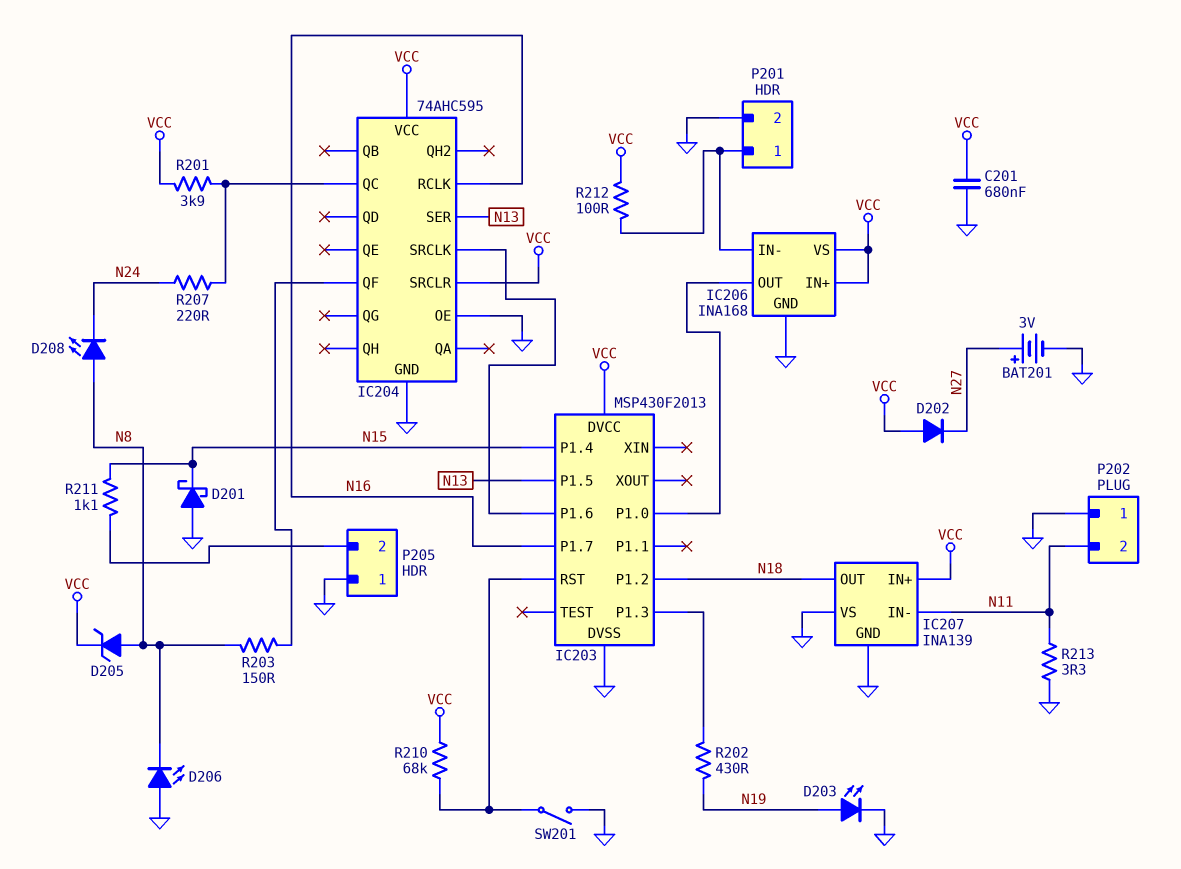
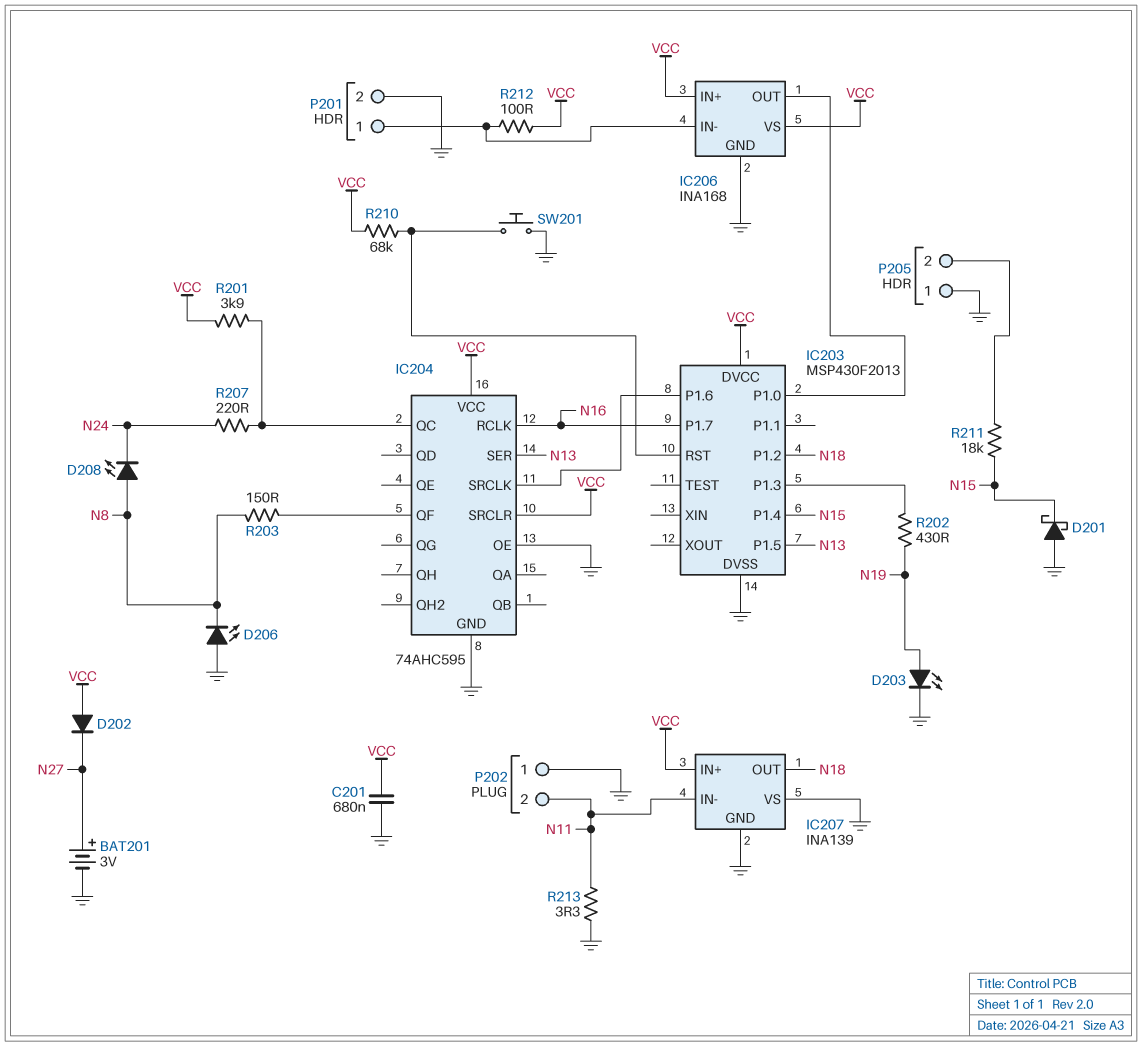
D205: zener (A N8, K VCC) -> none
R211: 1.1k (N15, P205/2) -> 18k (N15, P205/2)
SW201: switch (GND, IC203/RST) -> button (GND, IC203/RST)

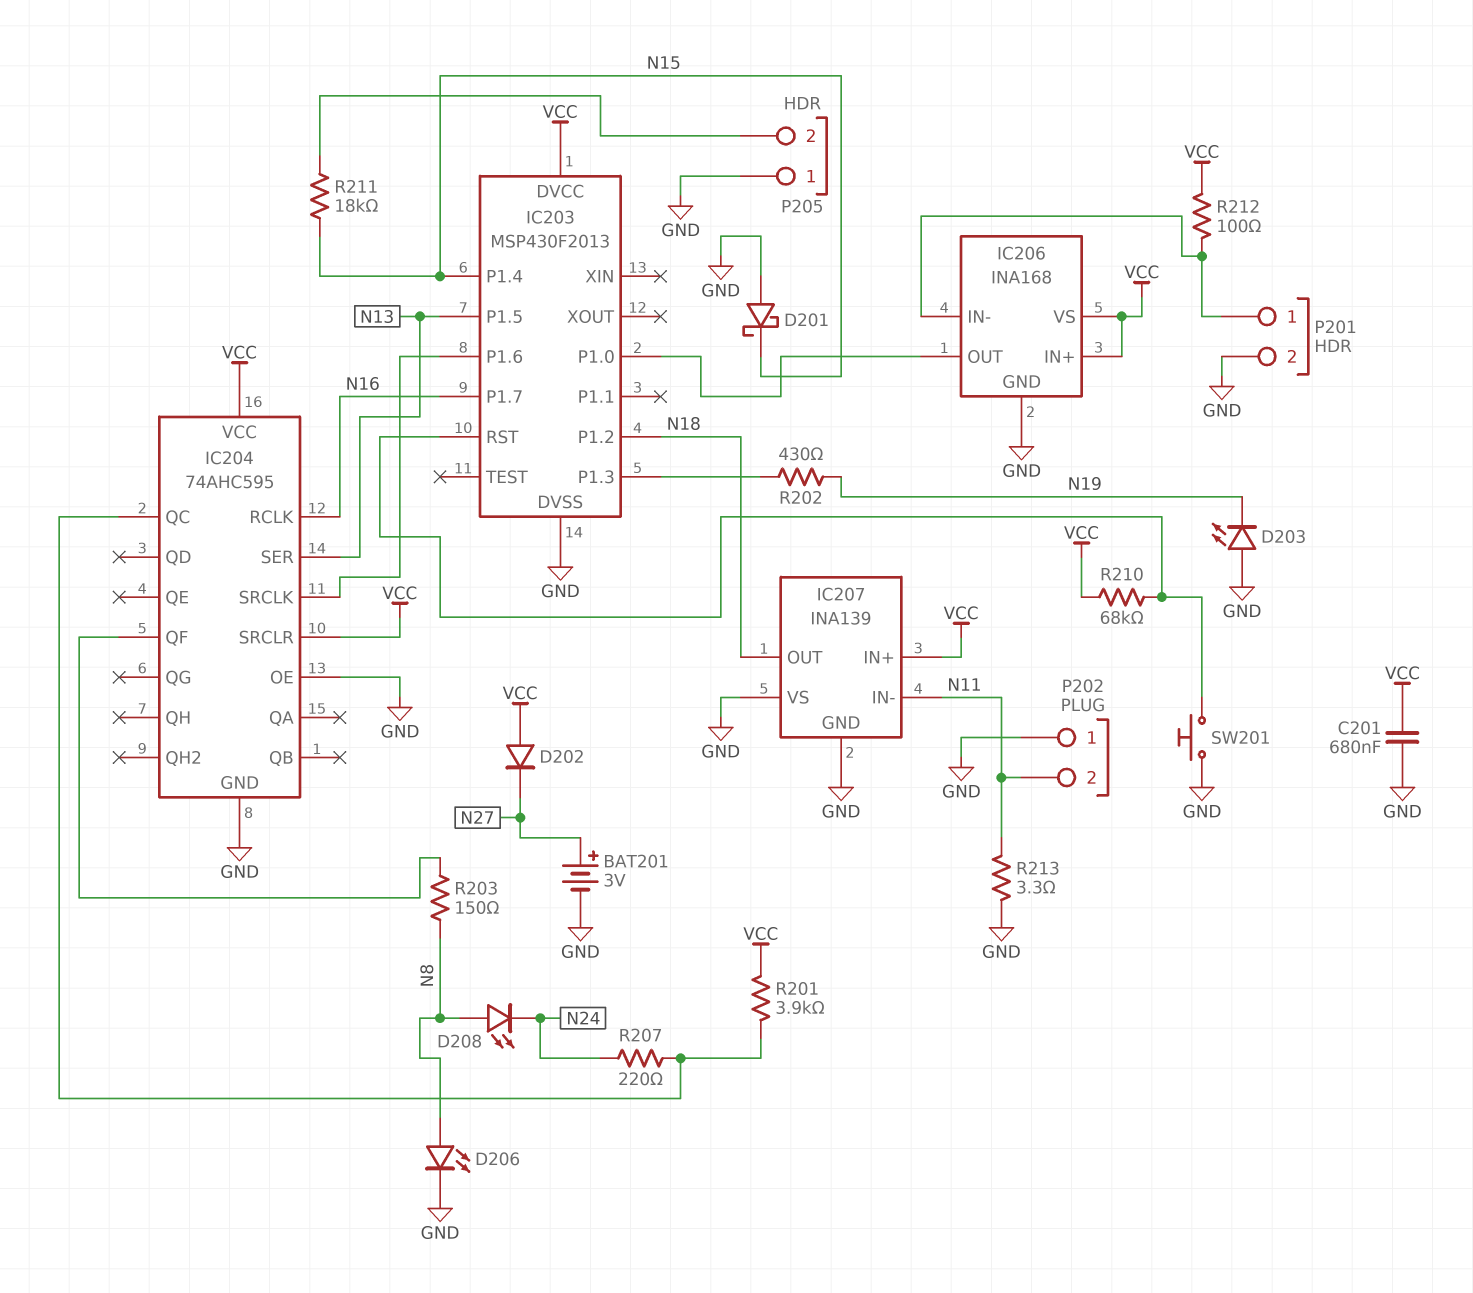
D203: LED (A N19, K GND) -> LED (A GND, K N19)
D206: LED (A GND, K N8) -> LED (A N8, K GND)

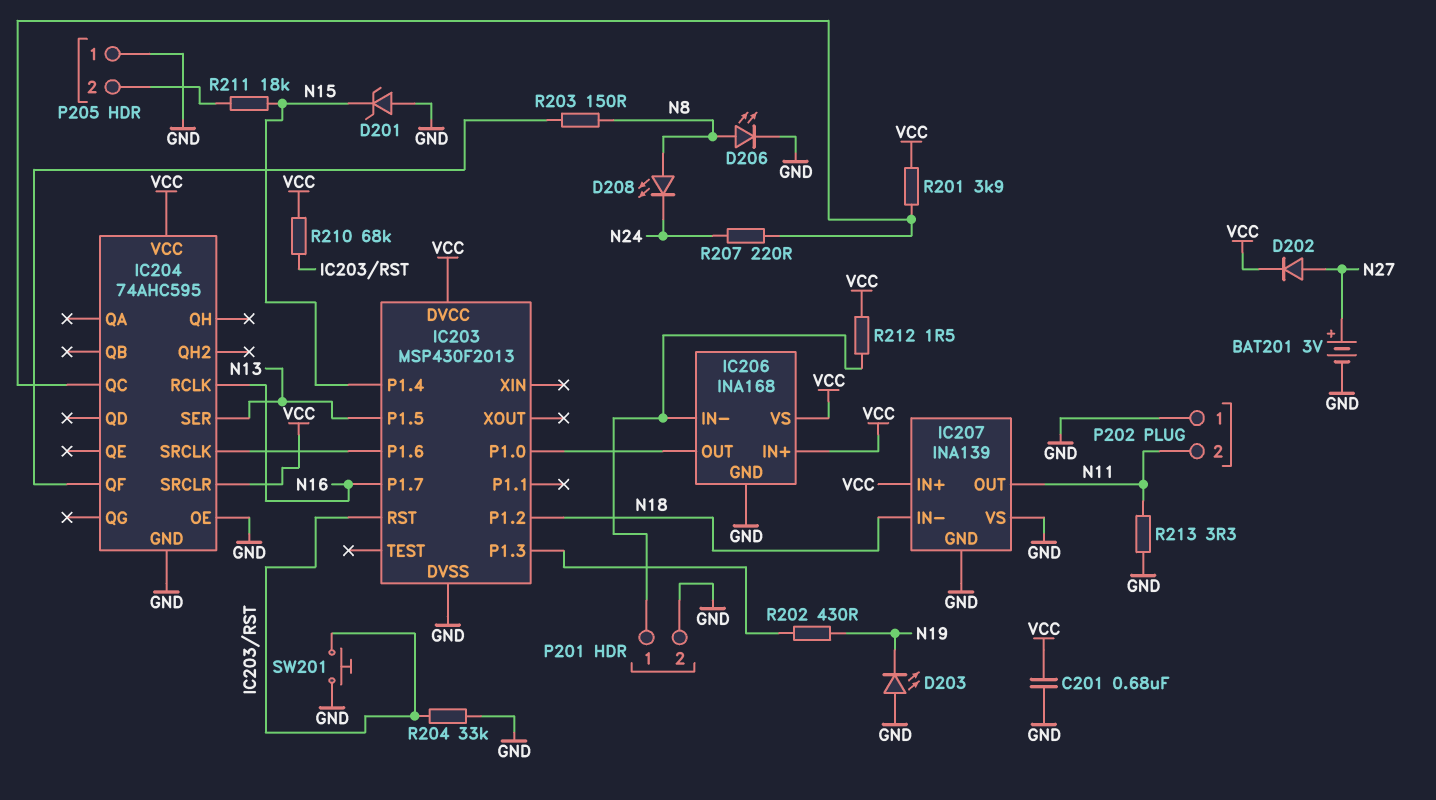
D201: schottky (A GND, K N15) -> zener (A GND, K N15)
D202: diode (A VCC, K N27) -> diode (A N27, K VCC)
IC207 pin IN-: N11 -> N18
IC207 pin OUT: N18 -> N11
R204: none -> 33k (GND, IC203/RST)
R212: 100 (IC206/IN-, VCC) -> 1.5 (IC206/IN-, VCC)

